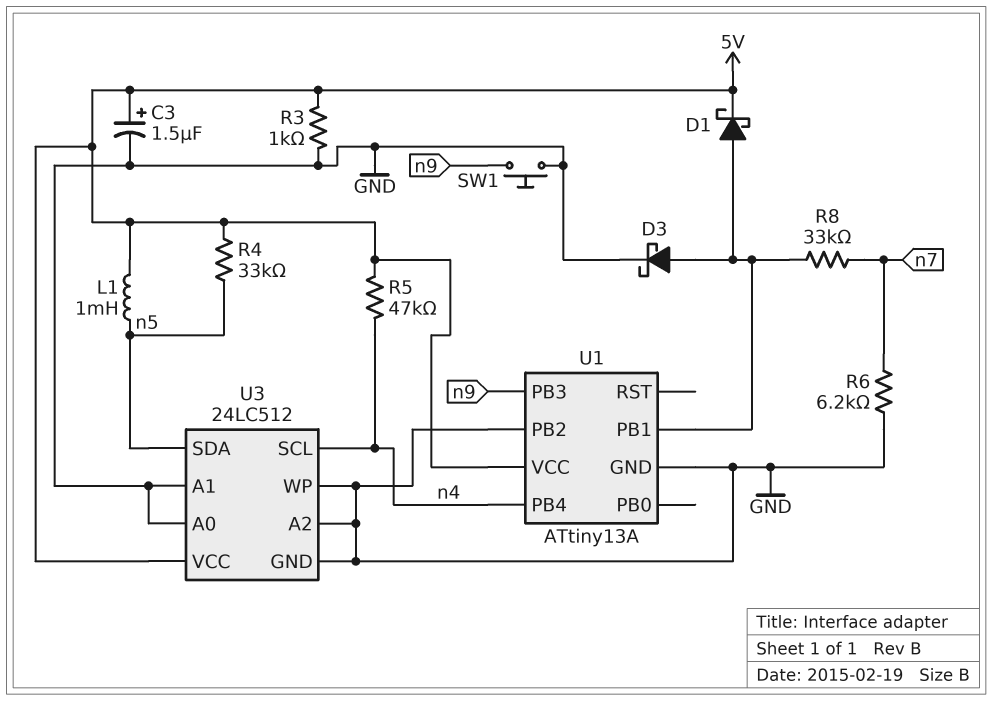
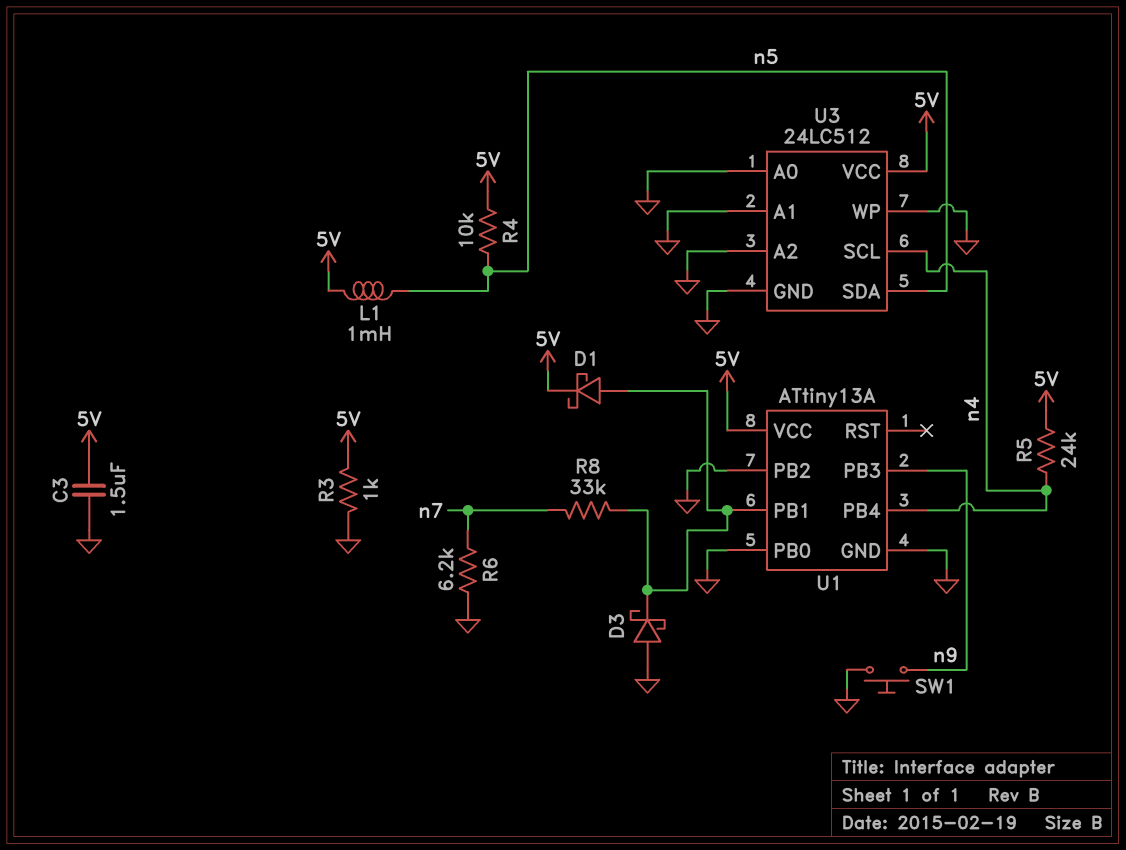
C3: 1.5uF (plus 5V, minus GND) -> 1.5uF (5V, GND)
D3: schottky (A U1/PB1, K GND) -> schottky (A GND, K U1/PB1)
R4: 33k (5V, n5) -> 10k (5V, n5)
R5: 47k (5V, n4) -> 24k (5V, n4)
U1 pin PB0: none -> GND

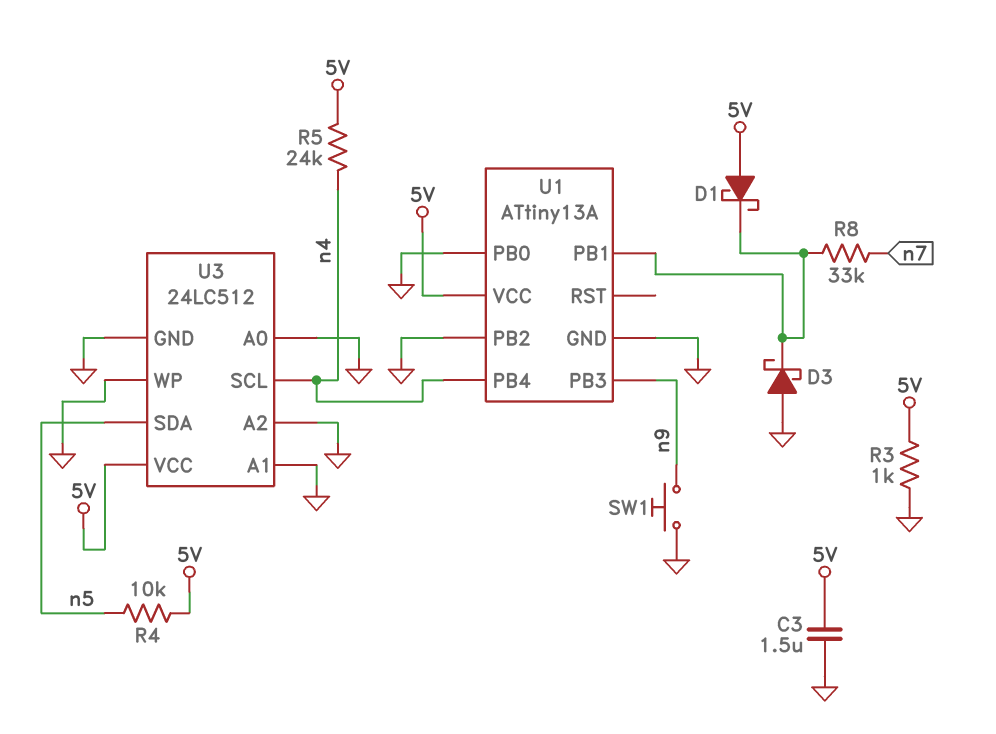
D1: schottky (A U1/PB1, K 5V) -> schottky (A 5V, K U1/PB1)
L1: 1mH (5V, n5) -> none
R6: 6.2k (GND, n7) -> none

